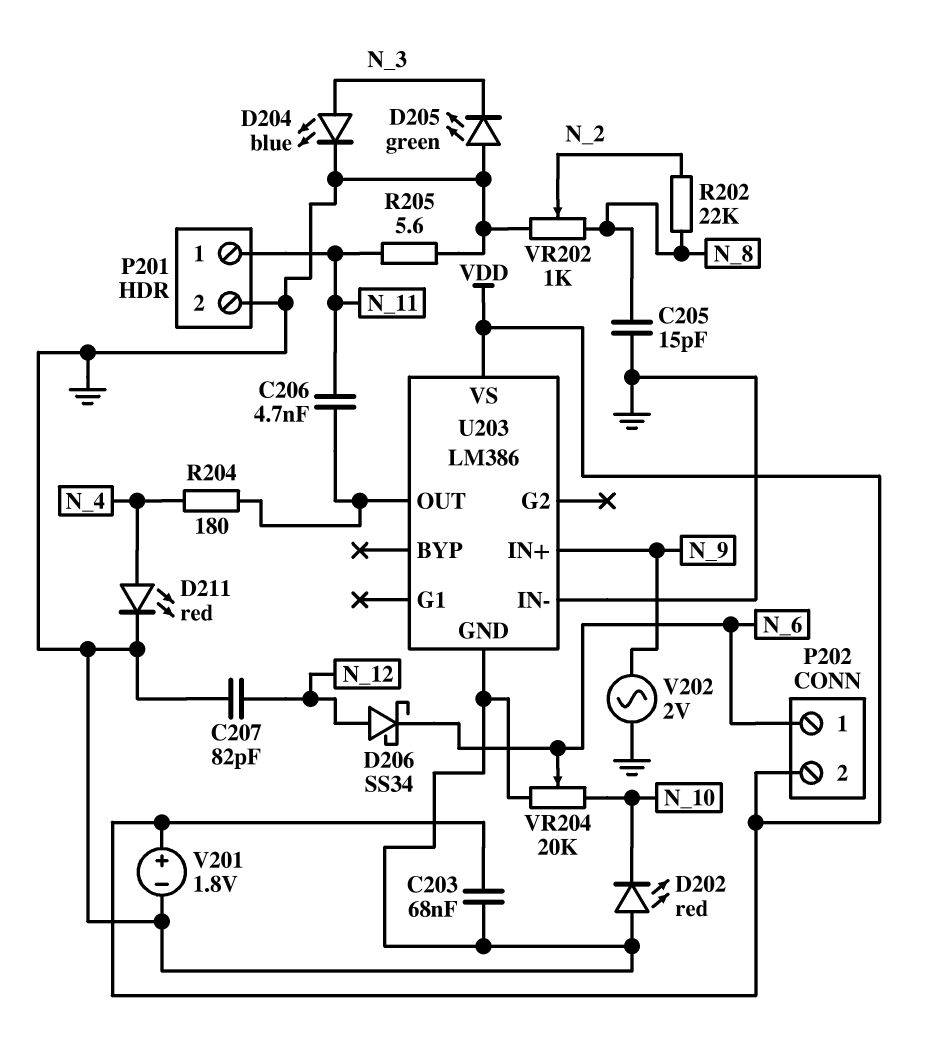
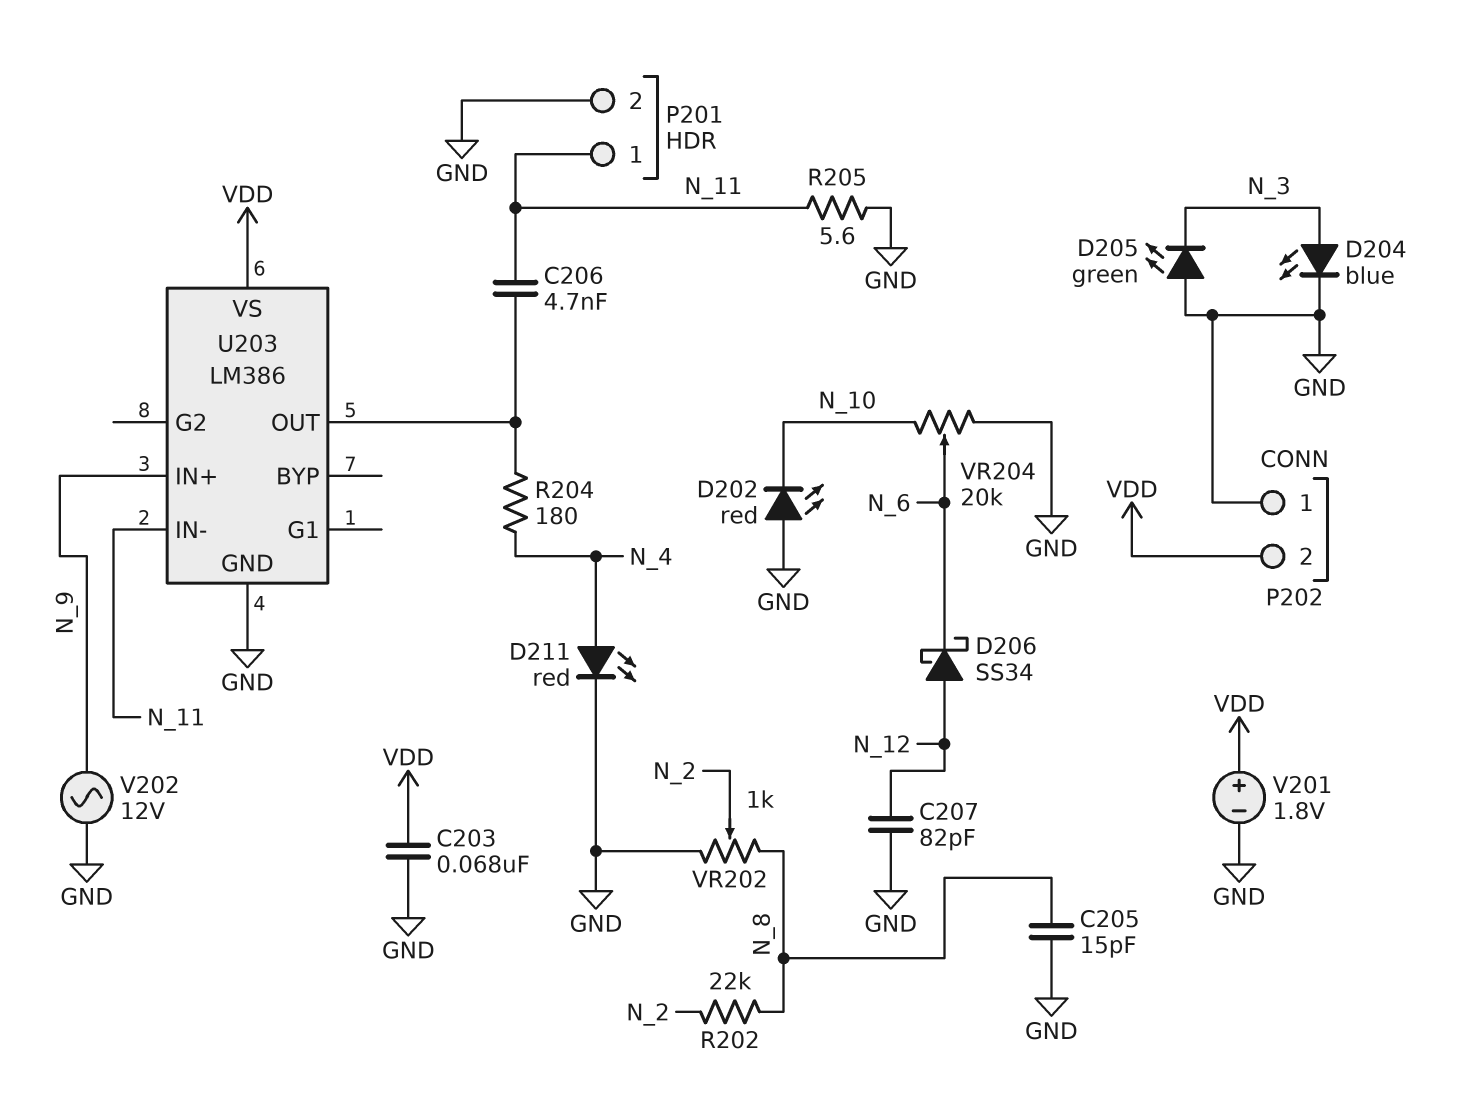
P202 pin 1: N_6 -> GND
U203 pin IN-: GND -> N_11
V202: AC 2V (GND, N_9) -> AC 12V (GND, N_9)

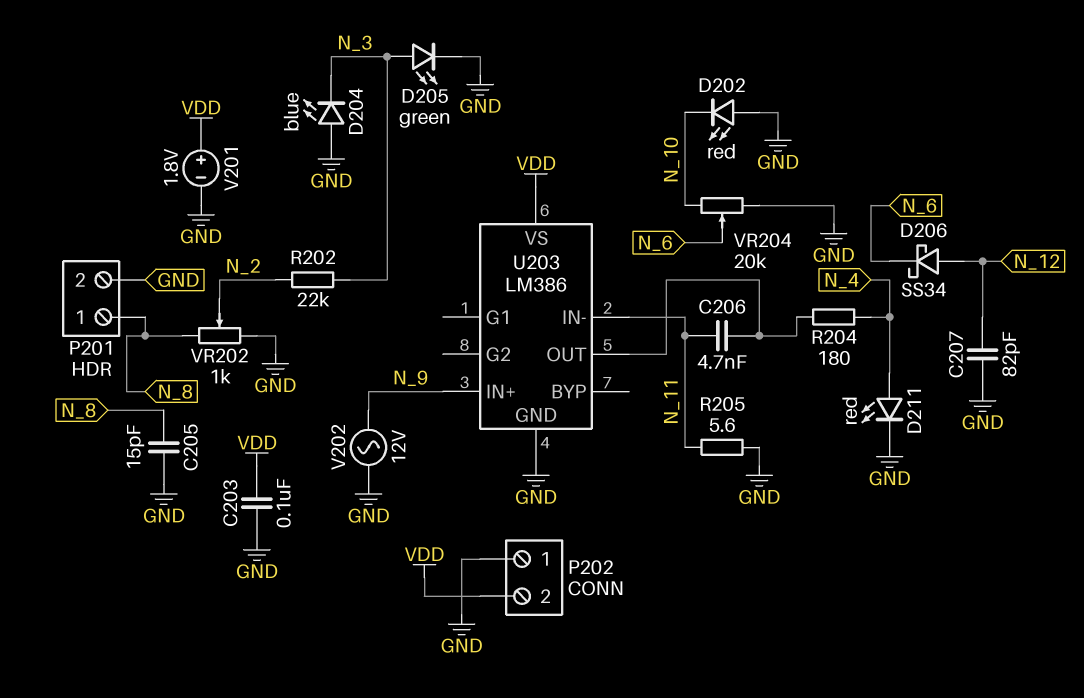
C203: 68nF (GND, VDD) -> 100nF (GND, VDD)
D204: LED blue (A N_3, K GND) -> LED blue (A GND, K N_3)
D205: LED green (A GND, K N_3) -> LED green (A N_3, K GND)
P201 pin 1: N_11 -> N_8
R202: 22k (N_2, N_8) -> 22k (N_2, N_3)

